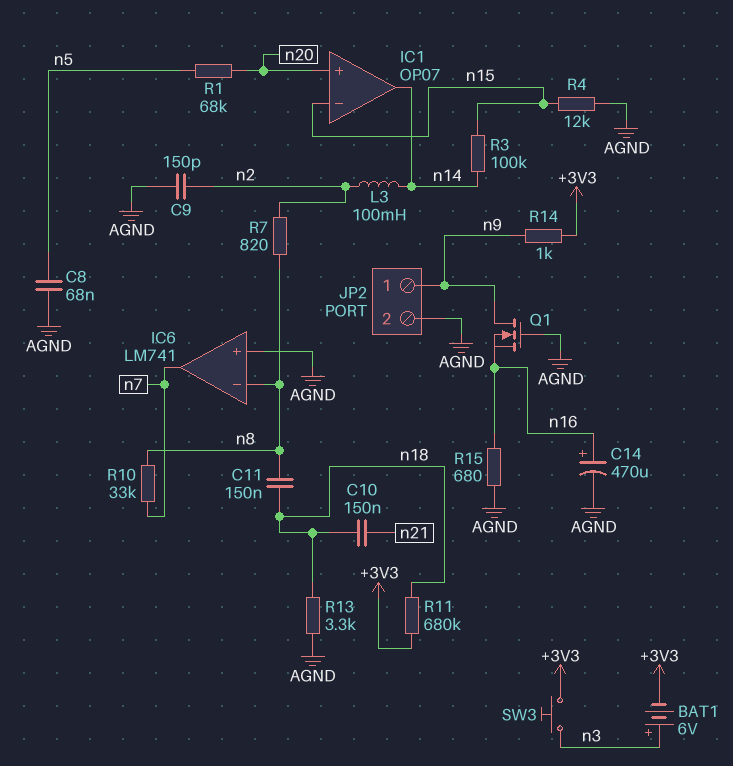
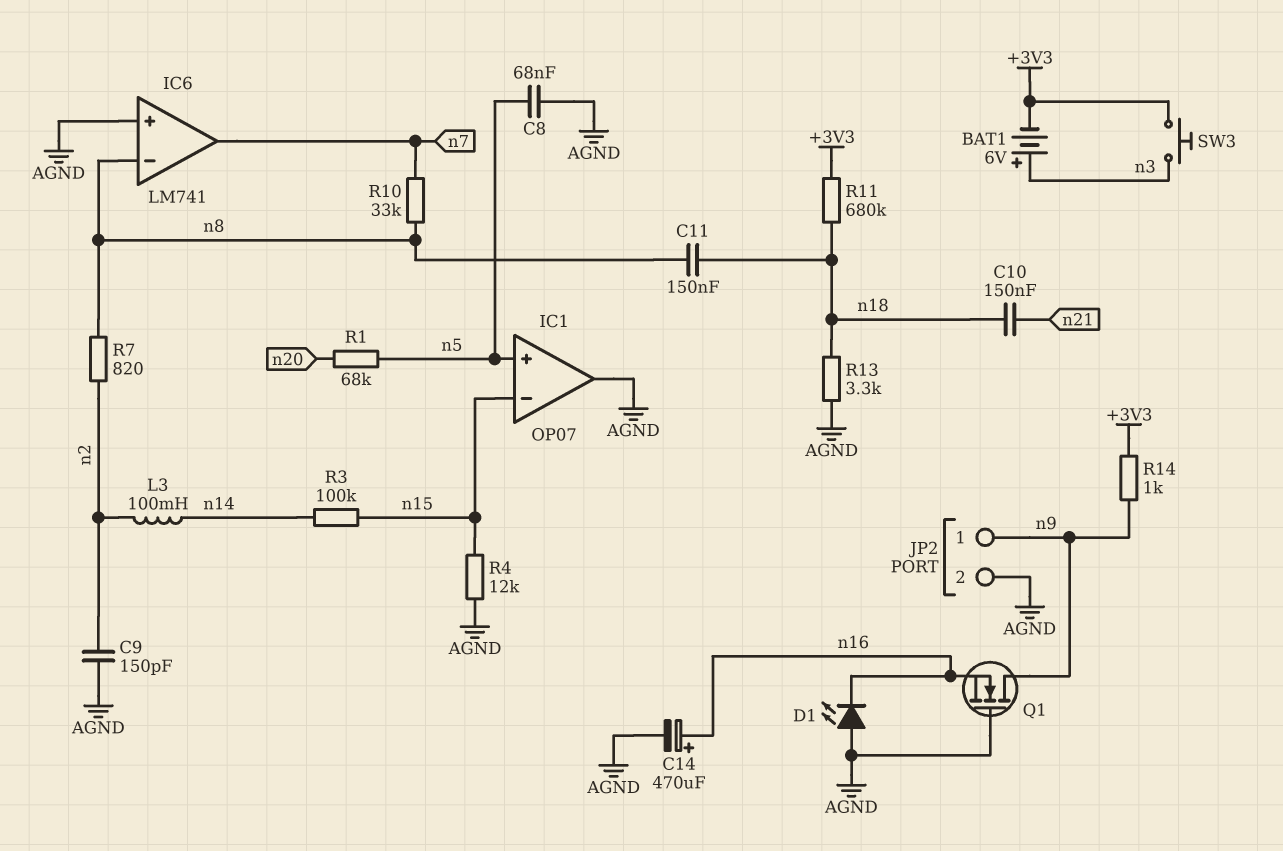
D1: none -> LED (A AGND, K n16)
IC1 pin in+: n20 -> n5
IC1 pin out: n14 -> AGND
R15: 680 (AGND, n16) -> none

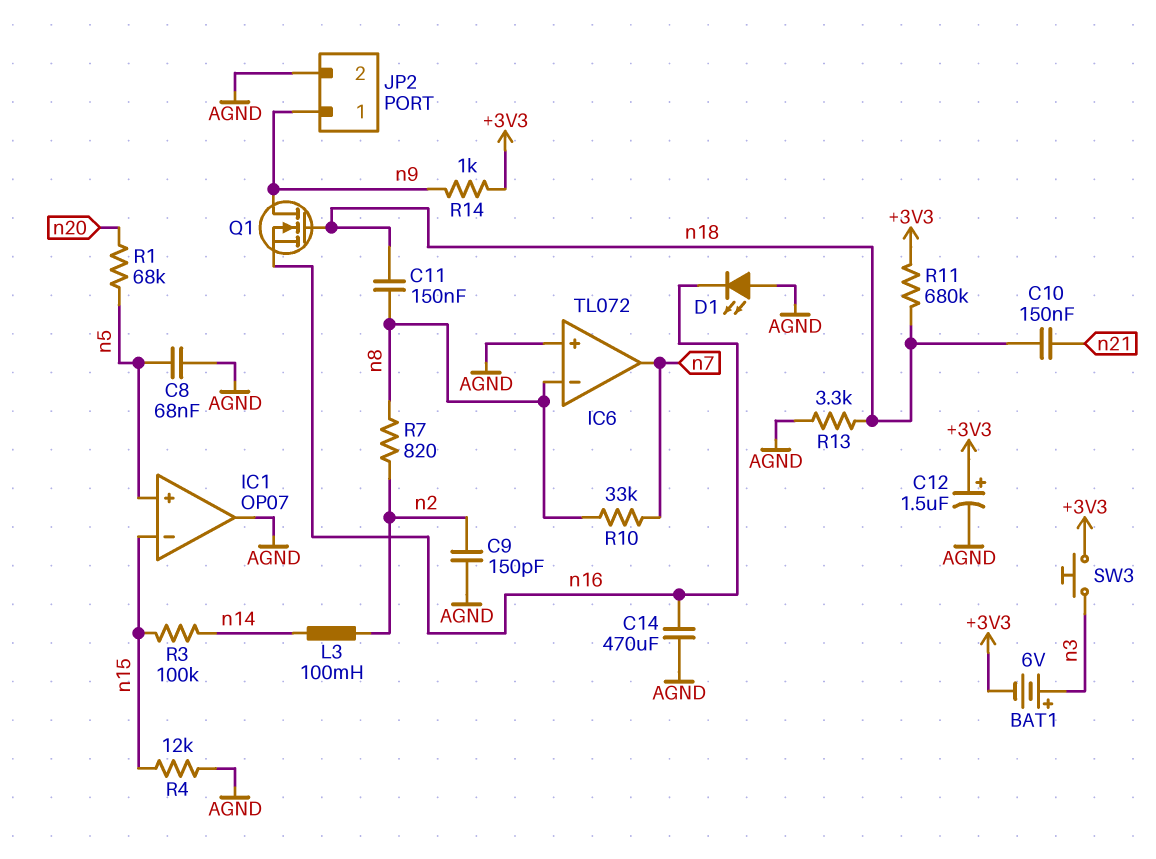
C12: none -> 1.5uF (plus +3V3, minus AGND)
C14: 470uF (plus n16, minus AGND) -> 470uF (AGND, n16)
IC6: LM741 -> TL072
Q1: NMOS (G AGND, D n9, S n16) -> NMOS (G n18, D n9, S n16)

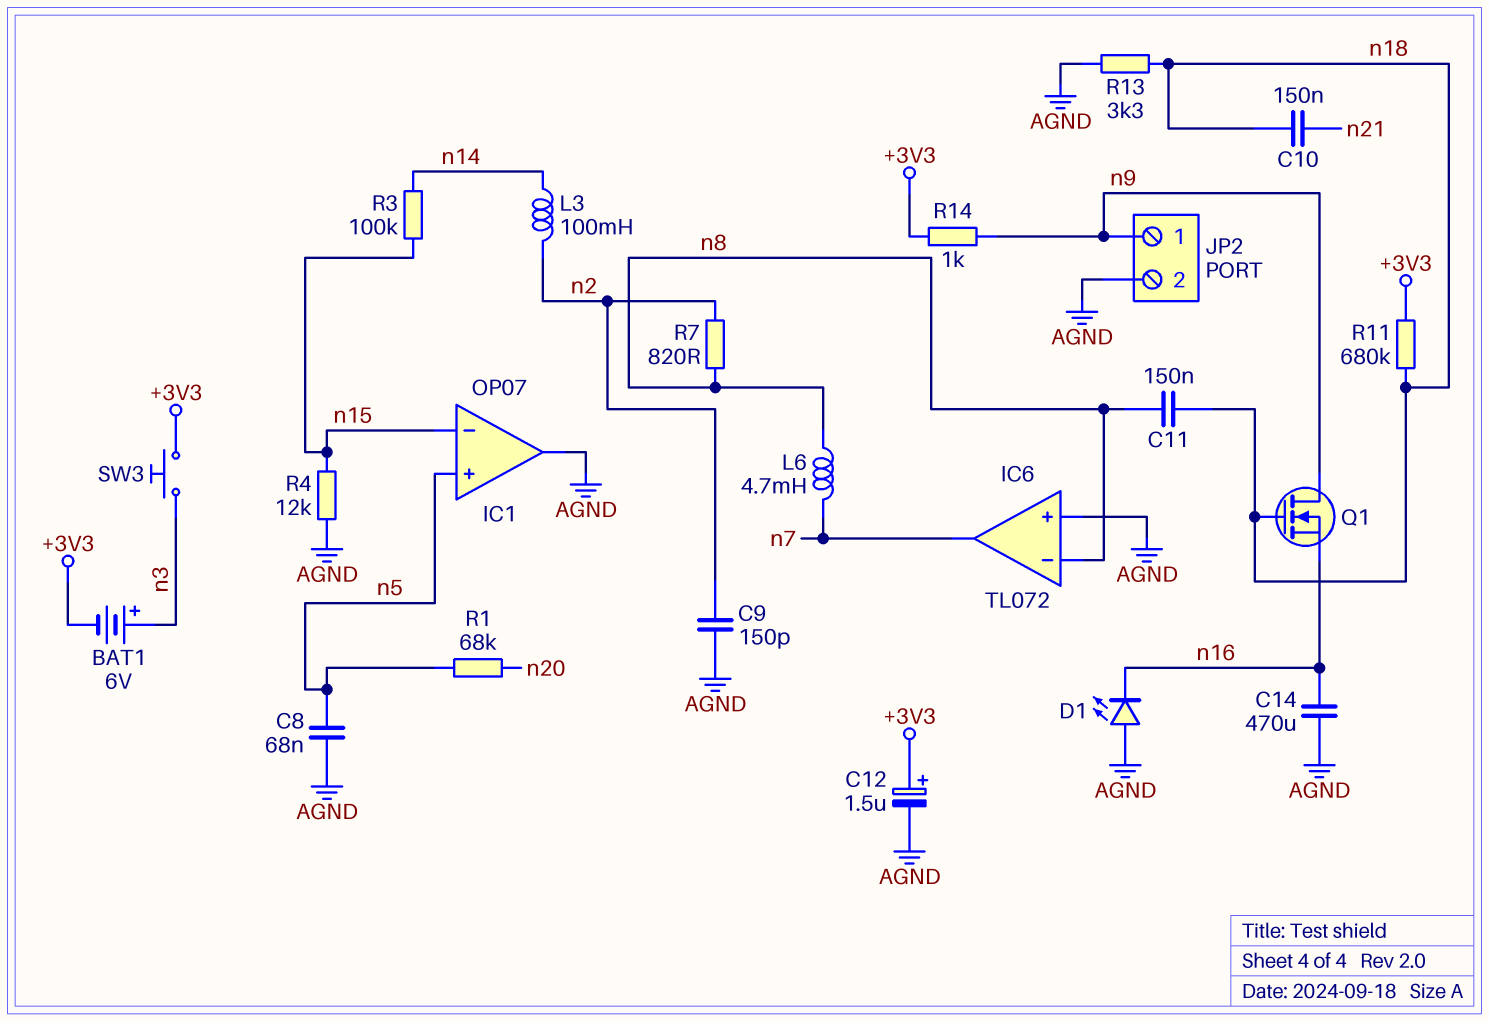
L6: none -> 4.7mH (n7, n8)
R10: 33k (n7, n8) -> none

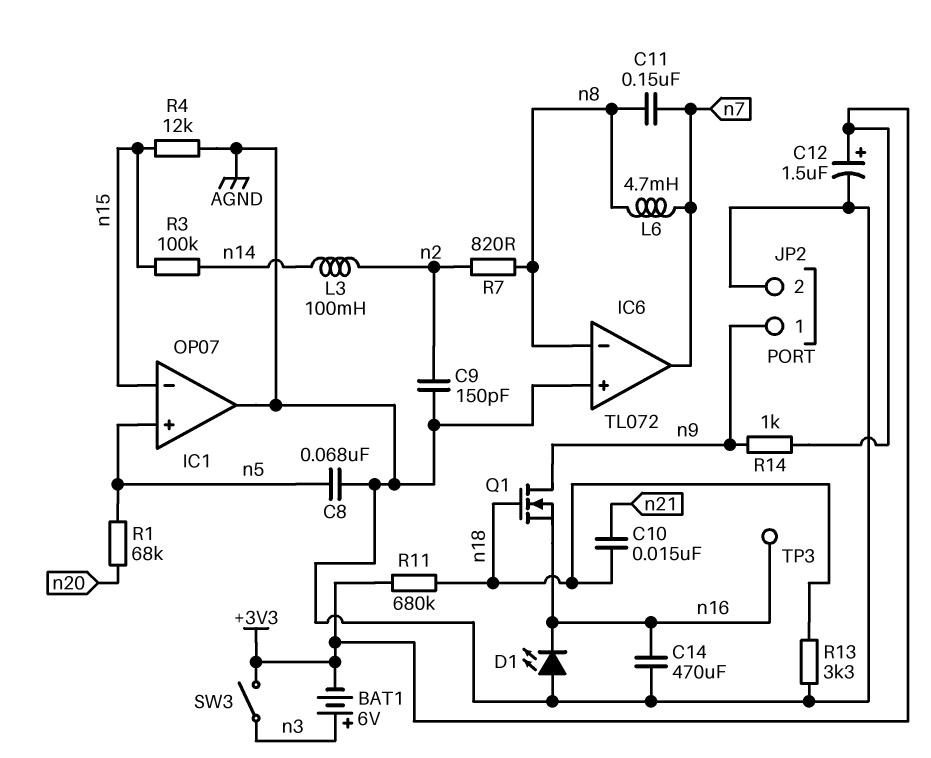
C10: 150nF (n18, n21) -> 15nF (n18, n21)
C11: 150nF (n8, n18) -> 150nF (n7, n8)
SW3: button (+3V3, n3) -> switch (+3V3, n3)
TP3: none -> test point (n16)

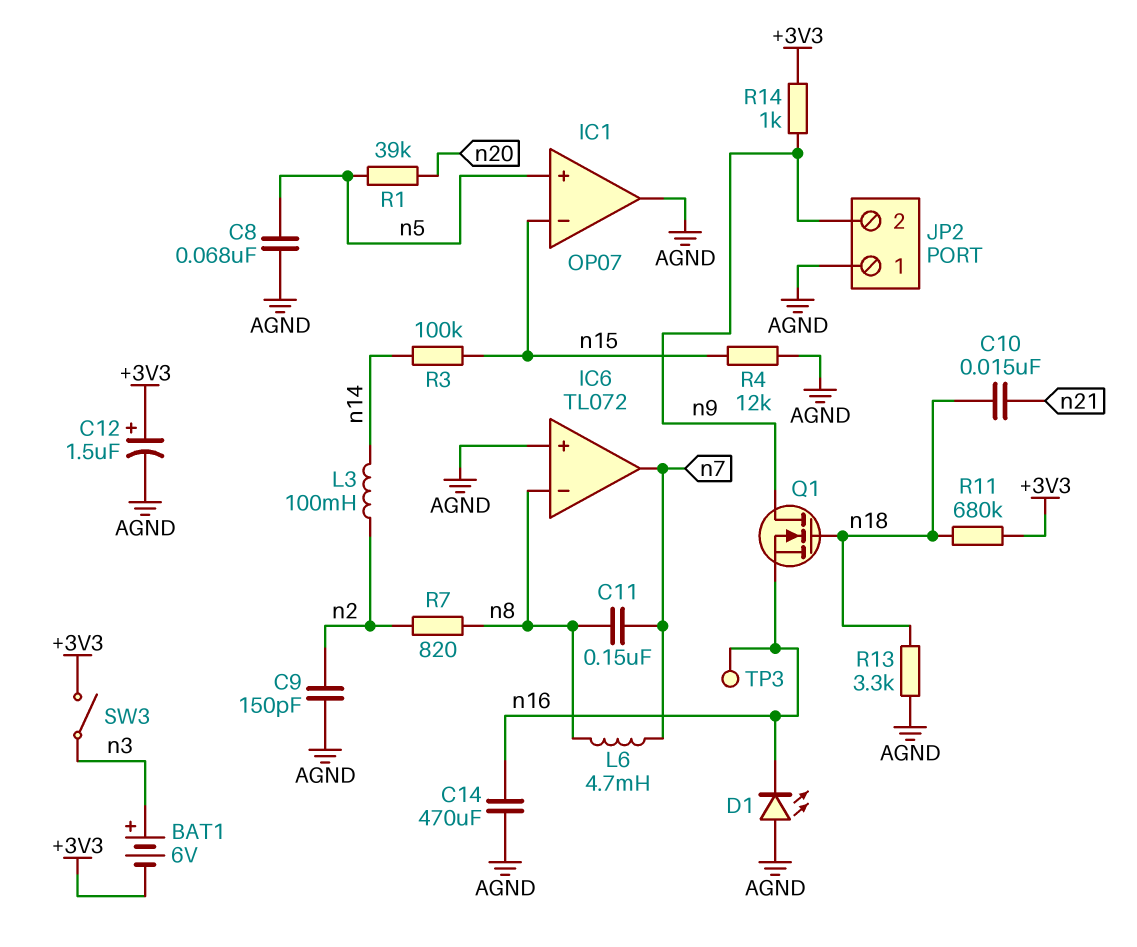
JP2 pin 1: n9 -> AGND
JP2 pin 2: AGND -> n9
R1: 68k (n5, n20) -> 39k (n5, n20)

